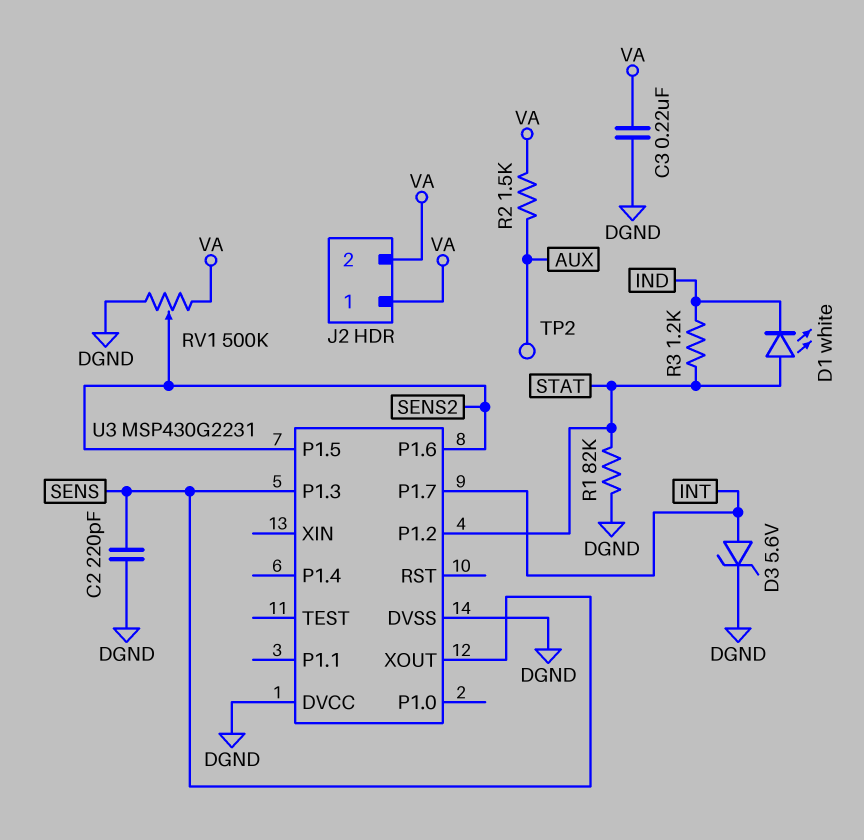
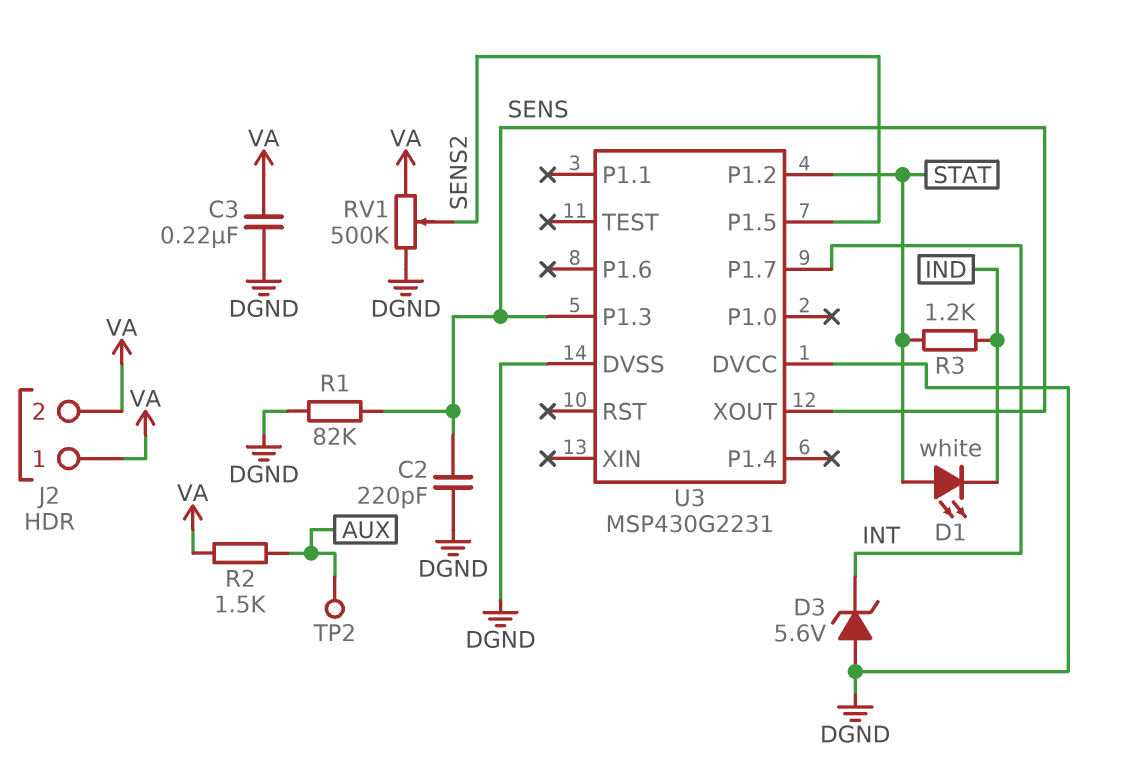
D3: zener 5.6V (A INT, K DGND) -> zener 5.6V (A DGND, K INT)
R1: 82k (DGND, STAT) -> 82k (DGND, SENS)
U3 pin P1.6: SENS2 -> none

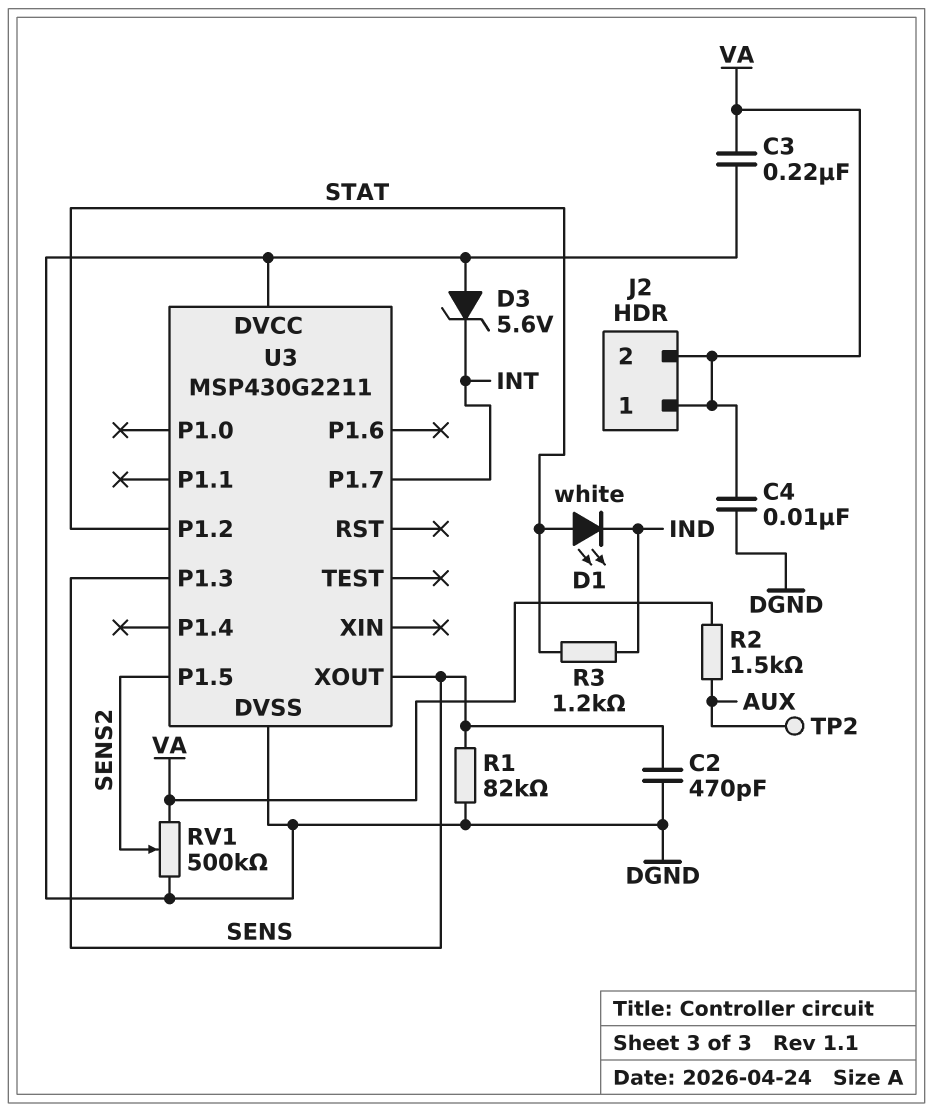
C2: 220pF (DGND, SENS) -> 470pF (DGND, SENS)
C4: none -> 10nF (DGND, VA)
U3: MSP430G2231 -> MSP430G2211

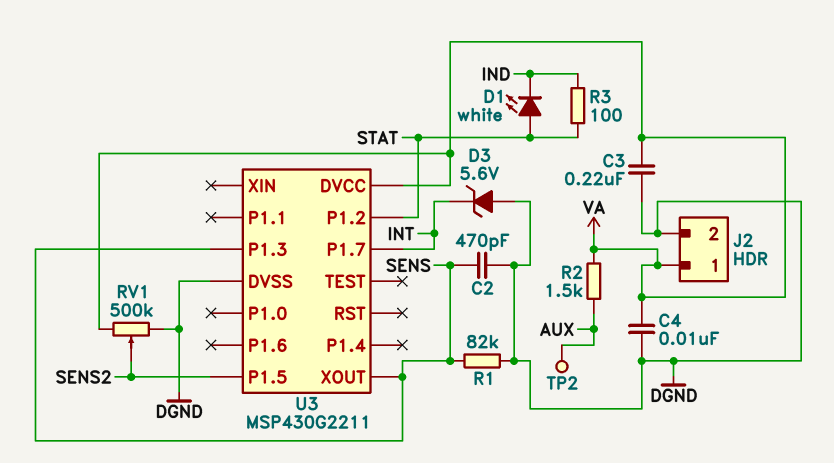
J2 pin 2: VA -> DGND
R3: 1.2k (IND, STAT) -> 100 (IND, STAT)
U3 pin DVCC: DGND -> VA

